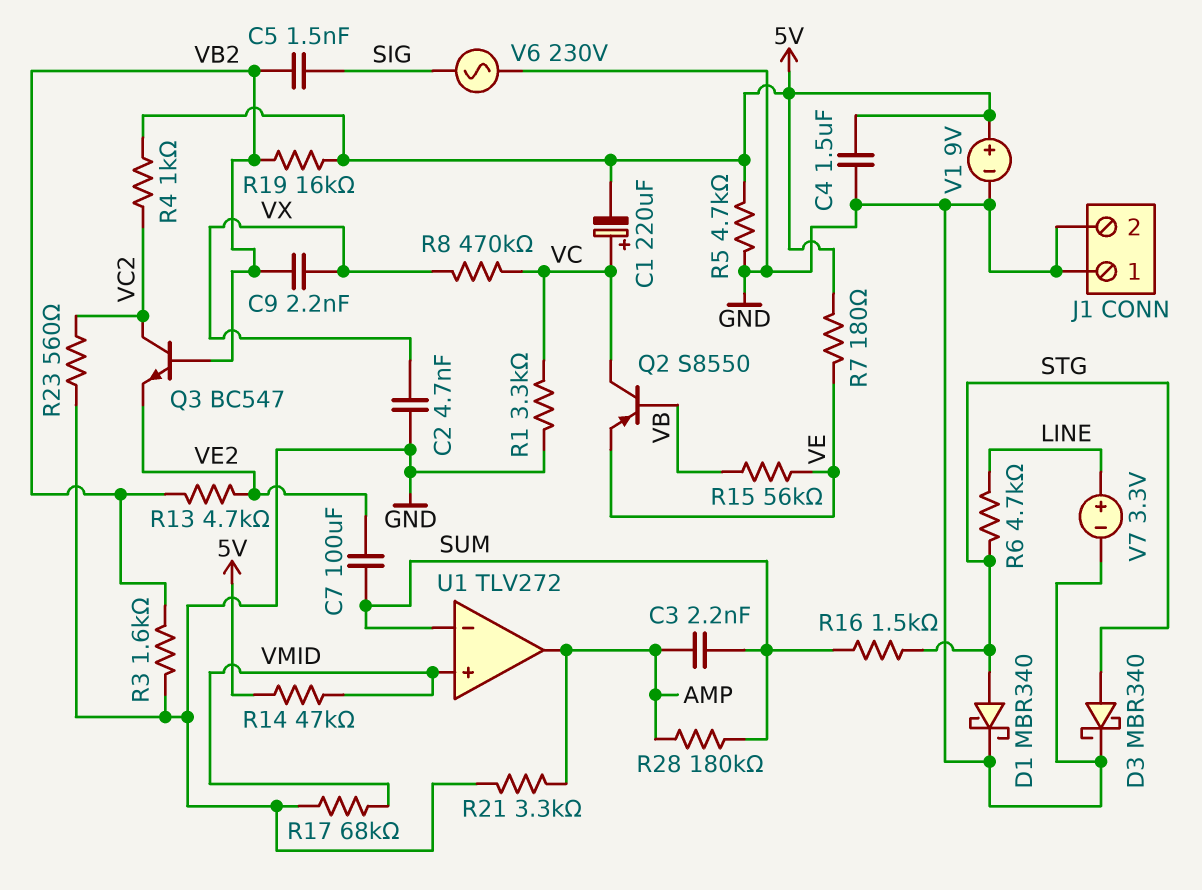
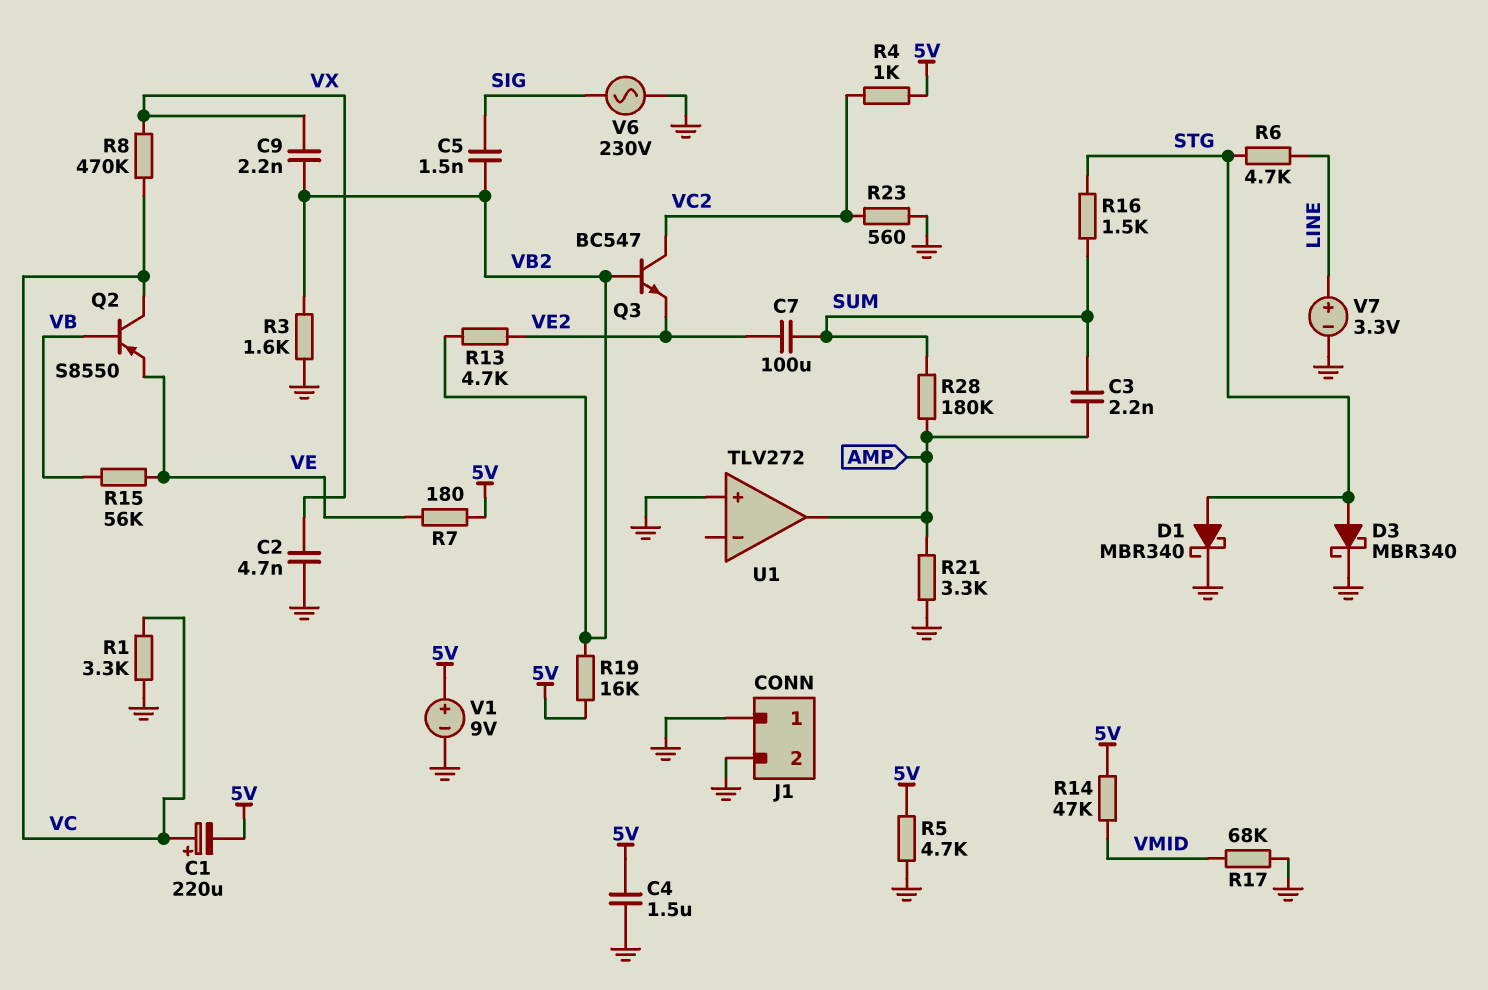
U1 pin in+: VMID -> GND
U1 pin in-: SUM -> none

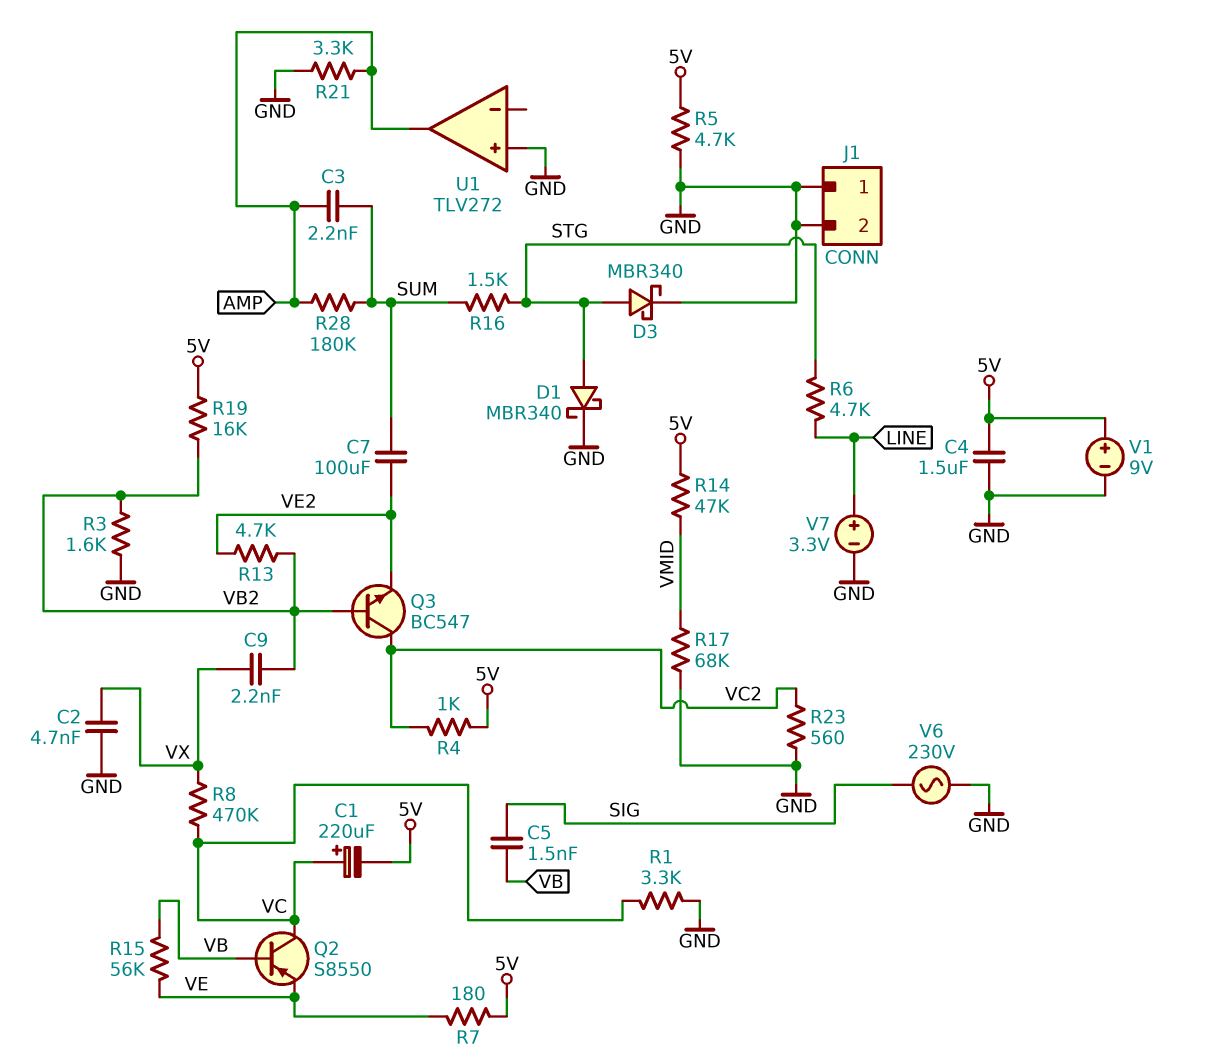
C5: 1.5nF (SIG, VB2) -> 1.5nF (SIG, VB)

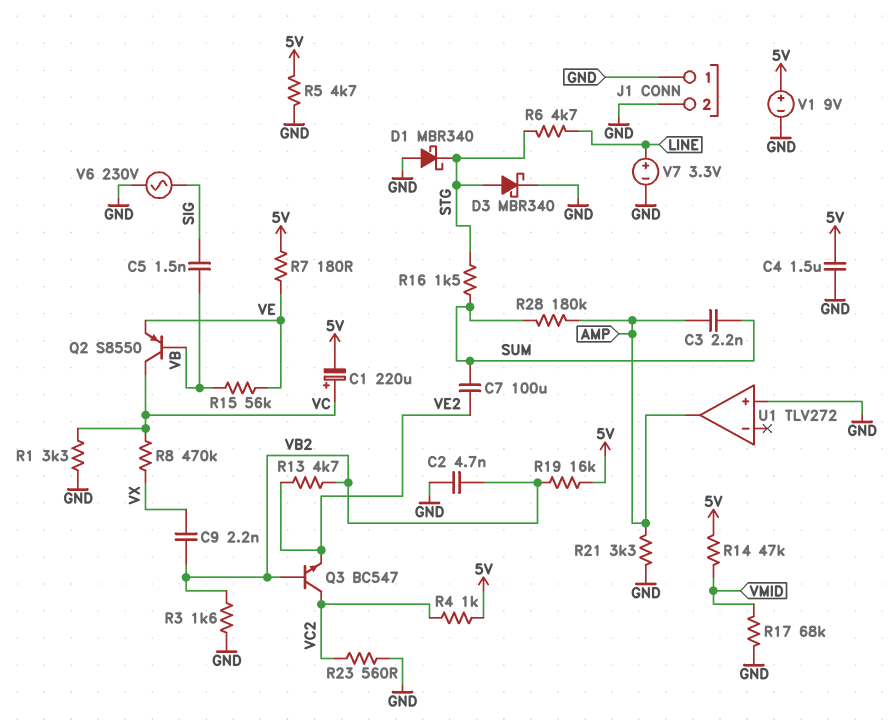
C2: 4.7nF (GND, VX) -> 4.7nF (GND, VB2)
D1: schottky MBR340 (A STG, K GND) -> schottky MBR340 (A GND, K STG)

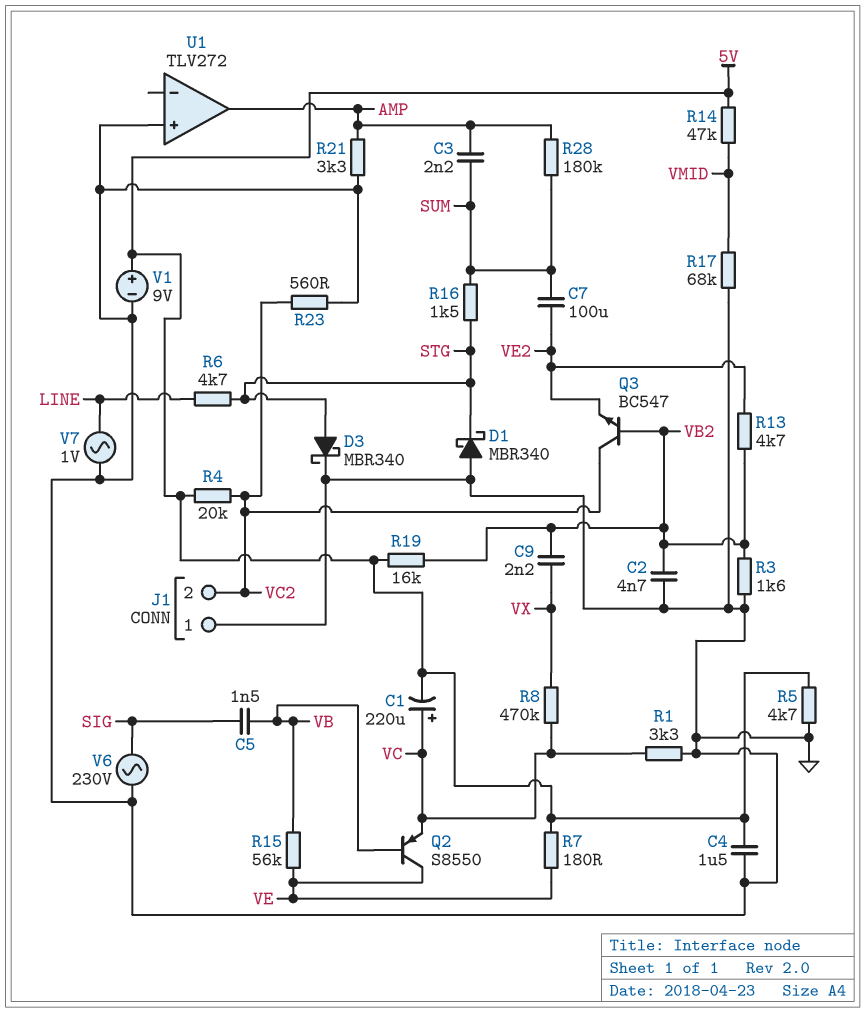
J1 pin 2: GND -> VC2
Q2: PNP S8550 (B VB, C VC, E VE) -> PNP S8550 (B VB, C VE, E VC)
R4: 1k (5V, VC2) -> 20k (5V, VC2)
V7: 3.3V (plus LINE, minus GND) -> AC 1V (GND, LINE)

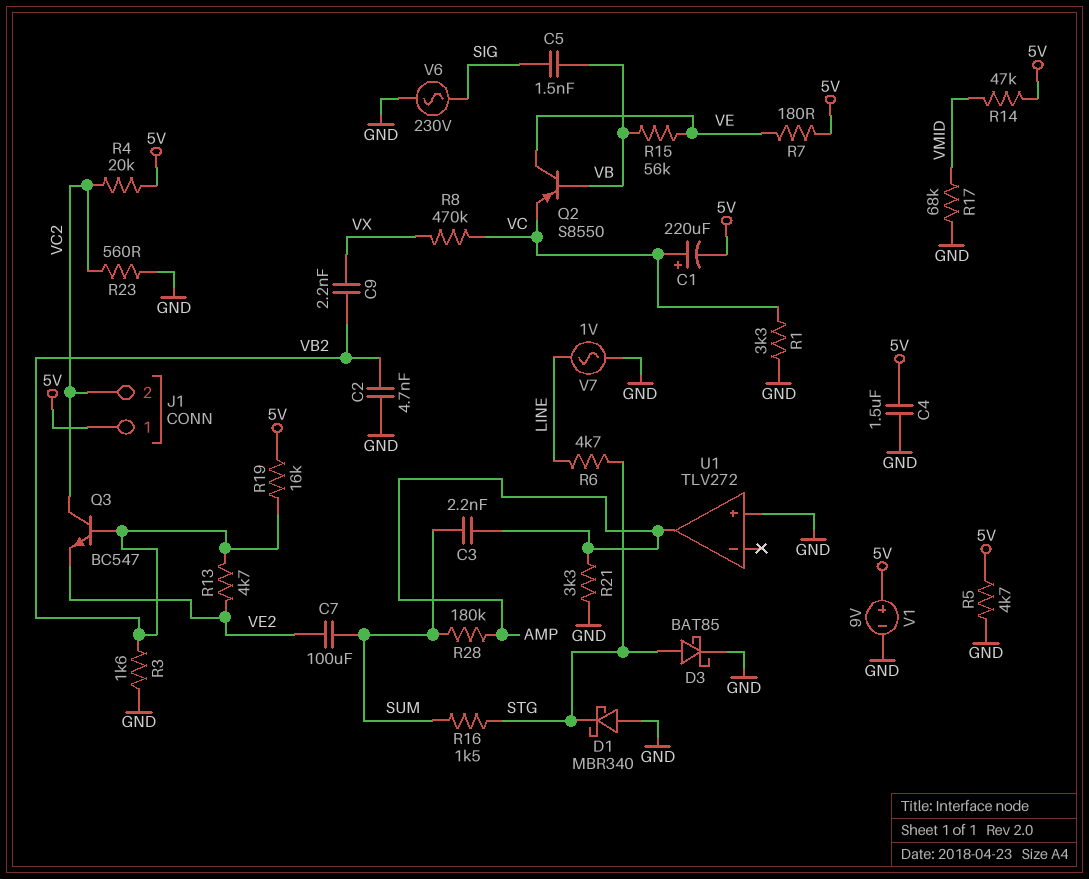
D3: schottky MBR340 (A STG, K GND) -> schottky BAT85 (A STG, K GND)
J1 pin 1: GND -> 5V

